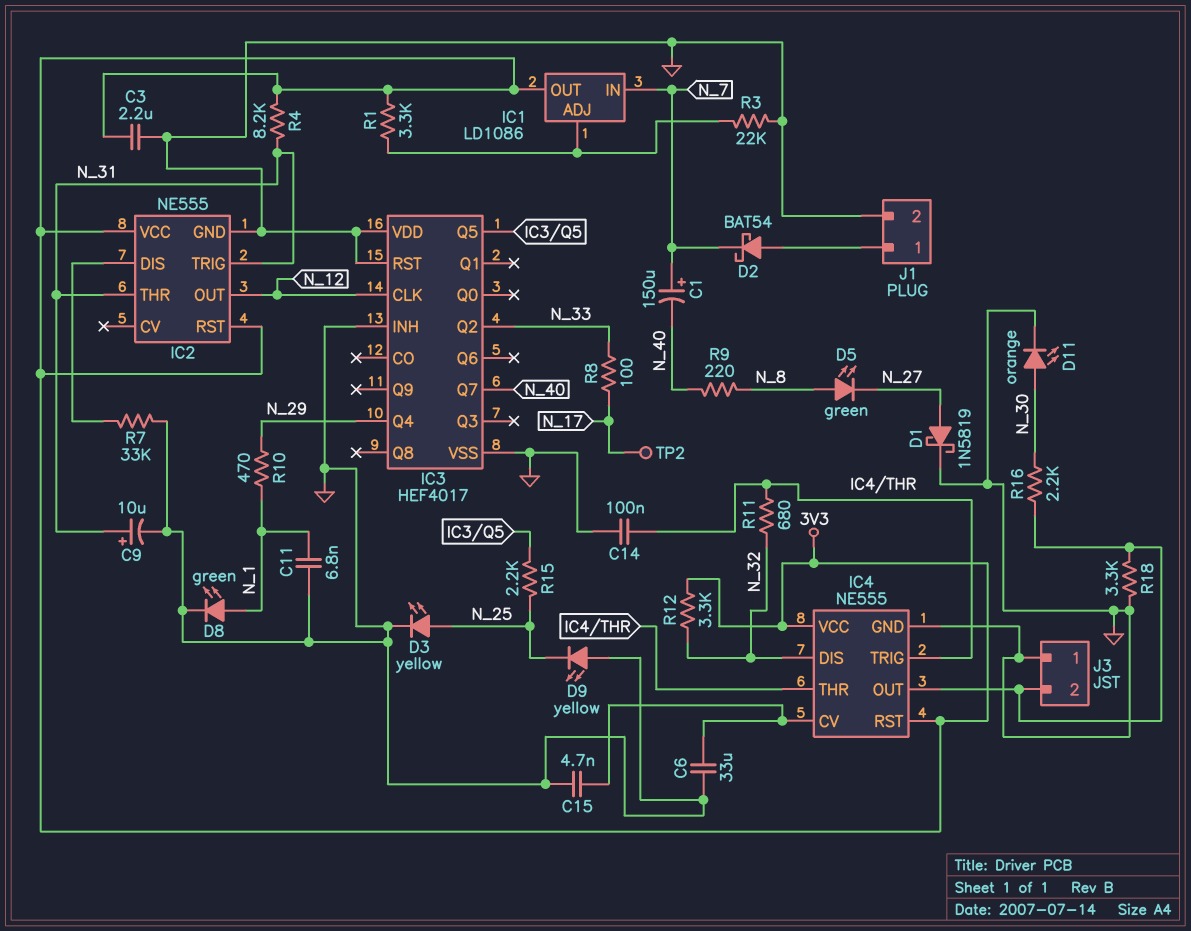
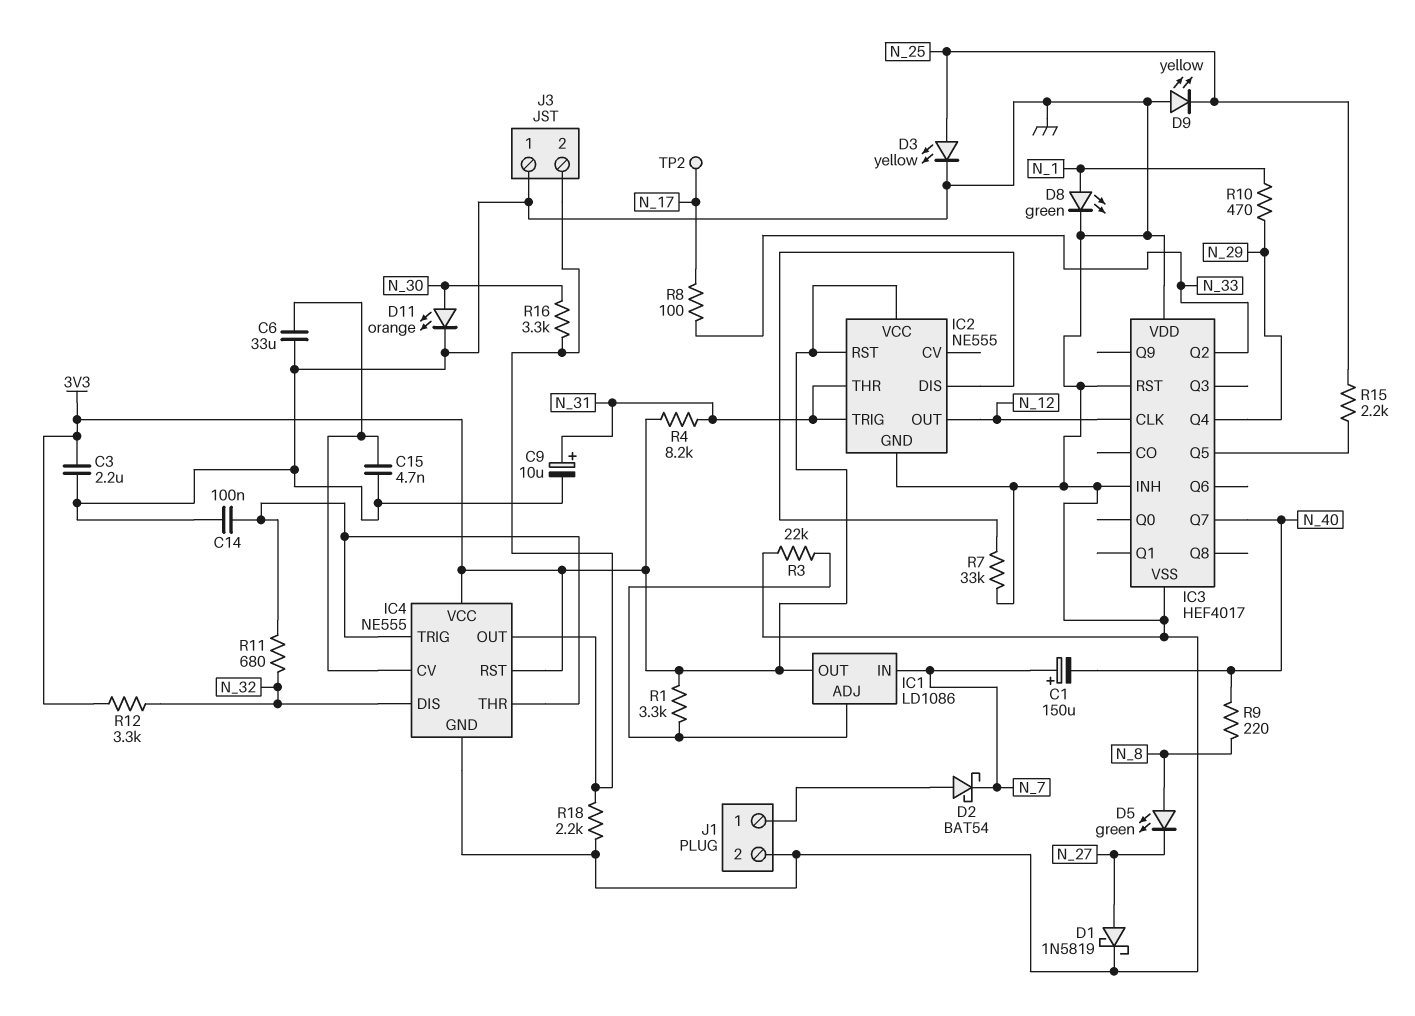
C11: 6.8nF (GND, N_1) -> none
R16: 2.2k (IC4/OUT, N_30) -> 3.3k (IC4/OUT, N_30)
R18: 3.3k (GND, IC4/OUT) -> 2.2k (GND, IC4/OUT)

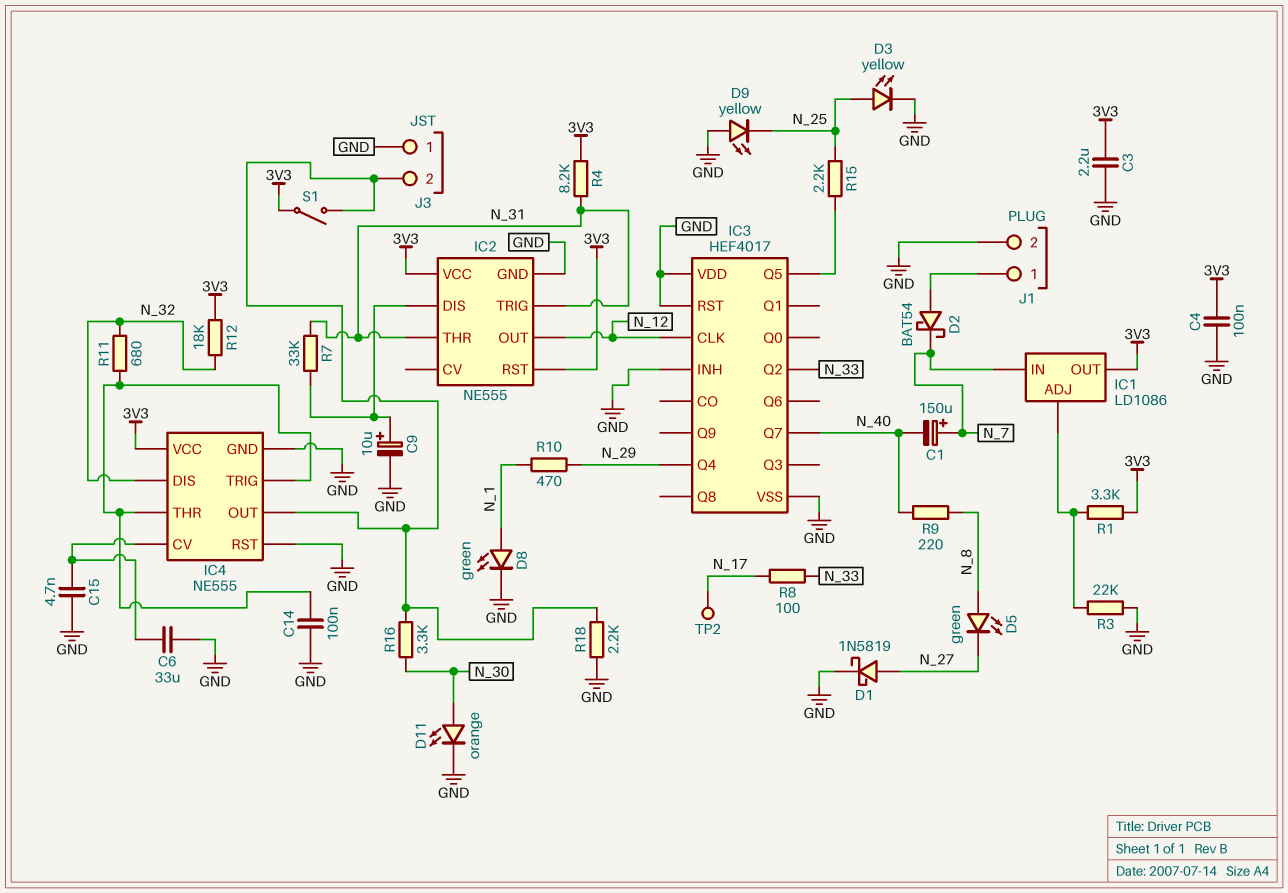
C4: none -> 100nF (3V3, GND)
C9: 10uF (plus N_31, minus GND) -> 10uF (plus IC2/DIS, minus GND)
IC4 pin RST: 3V3 -> GND
R7: 33k (GND, IC2/DIS) -> 33k (IC2/DIS, N_31)
R12: 3.3k (3V3, N_32) -> 18k (3V3, N_32)
S1: none -> switch (3V3, IC4/OUT)

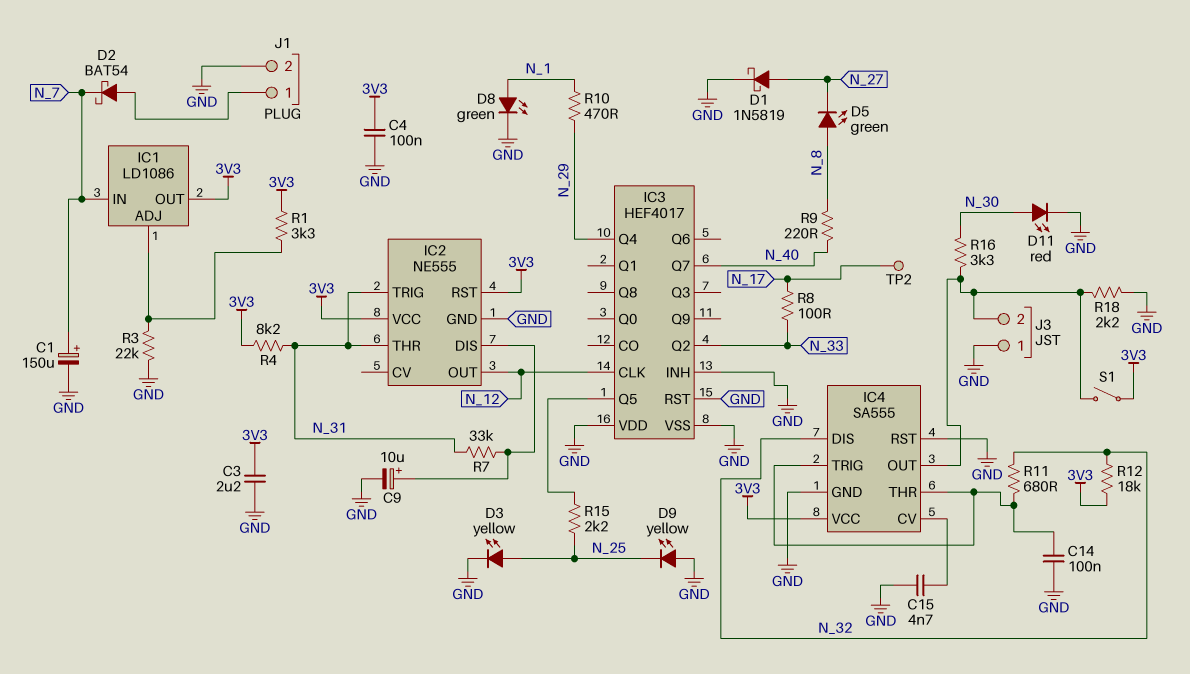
C1: 150uF (plus N_7, minus N_40) -> 150uF (plus N_7, minus GND)
C6: 33uF (GND, IC4/CV) -> none
D11: LED orange (A N_30, K GND) -> LED red (A N_30, K GND)
IC4: NE555 -> SA555

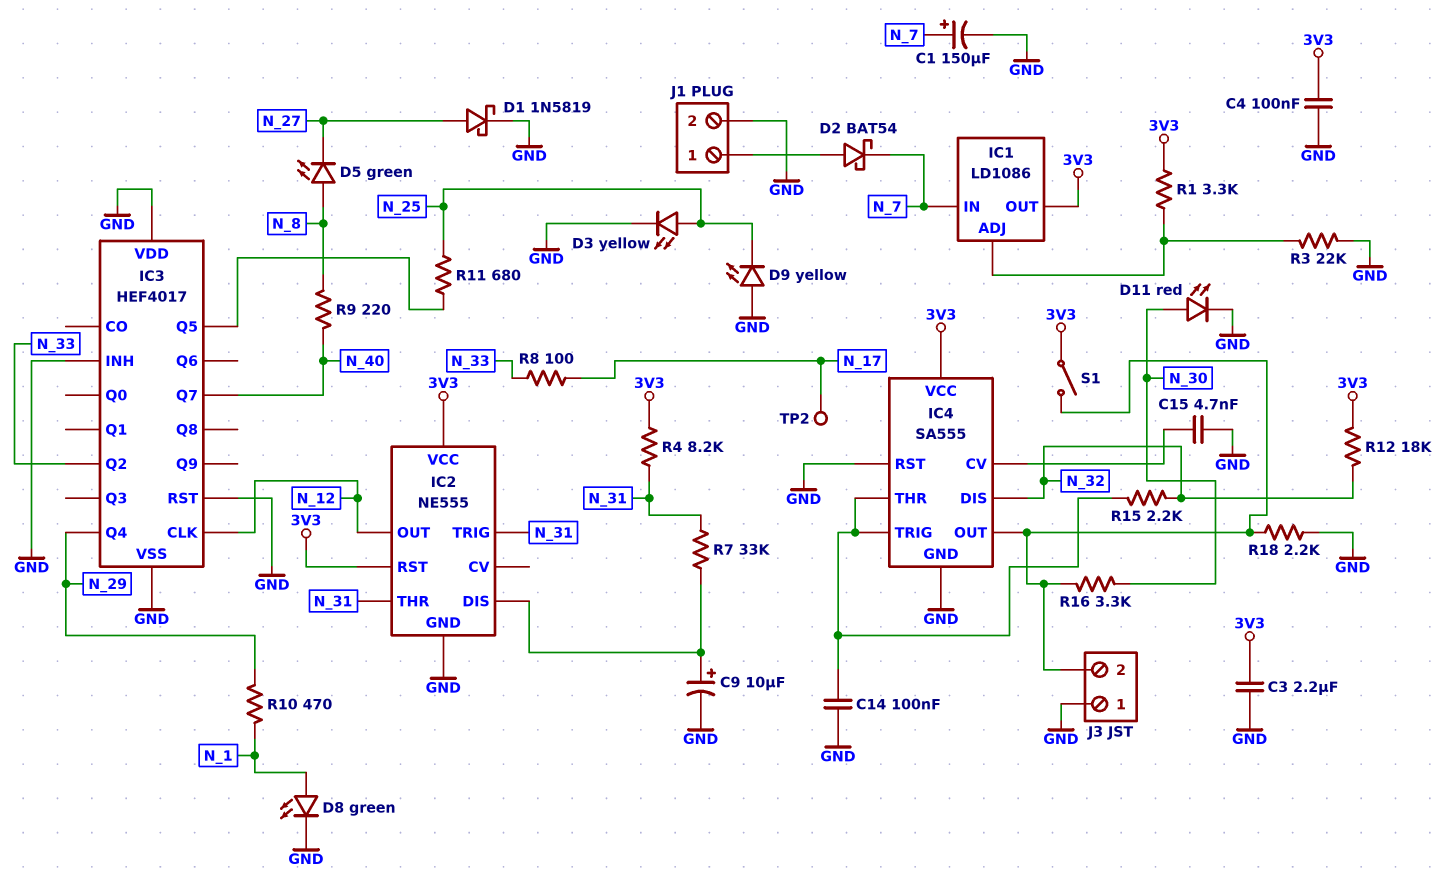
R11: 680 (IC4/THR, N_32) -> 680 (IC3/Q5, N_25)
R15: 2.2k (IC3/Q5, N_25) -> 2.2k (IC4/THR, N_32)

